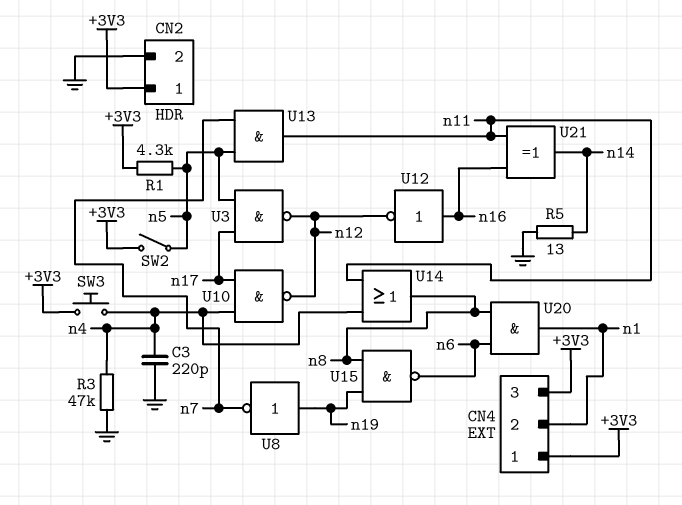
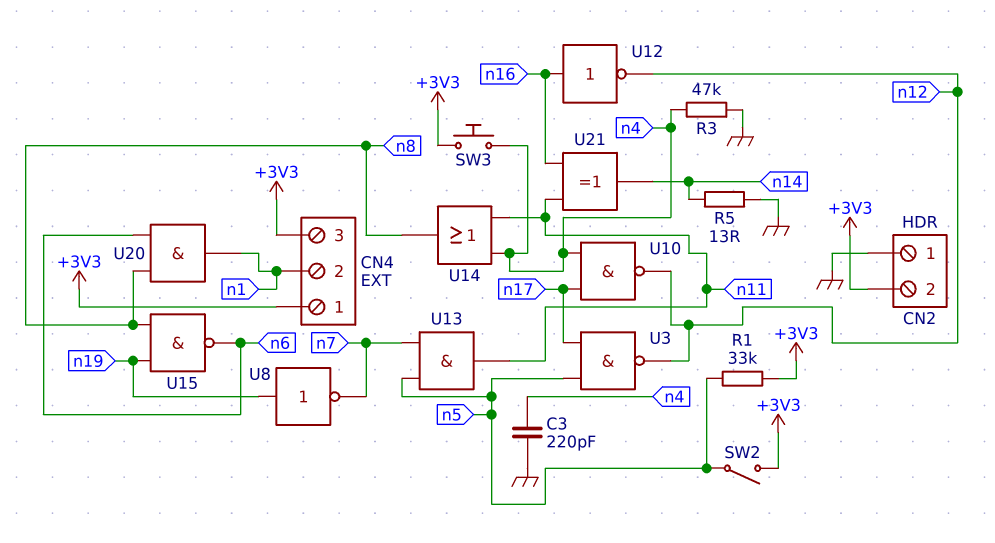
CN2 pin 1: +3V3 -> GND
CN2 pin 2: GND -> +3V3
R1: 4.3k (+3V3, n5) -> 33k (+3V3, n5)

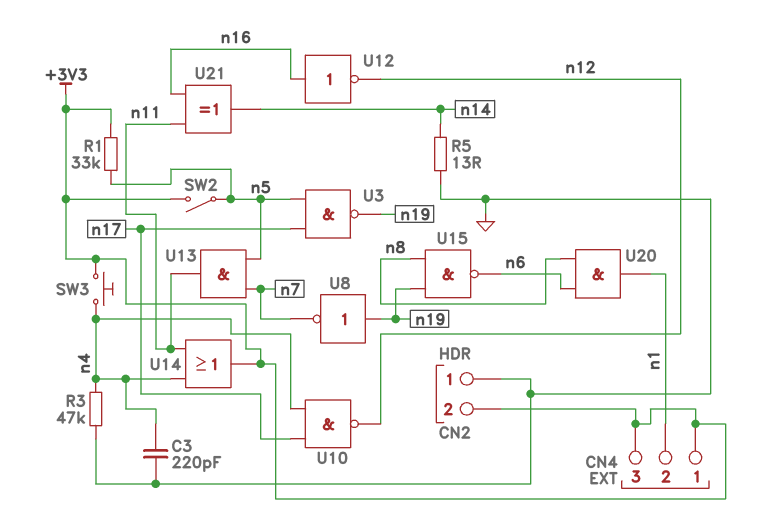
U3: NAND (in n5, in n17, out n12) -> NAND (in n5, in n17, out n19)
U14: OR (in n4, in n11, out n8) -> OR (in n4, in n11, out +3V3)

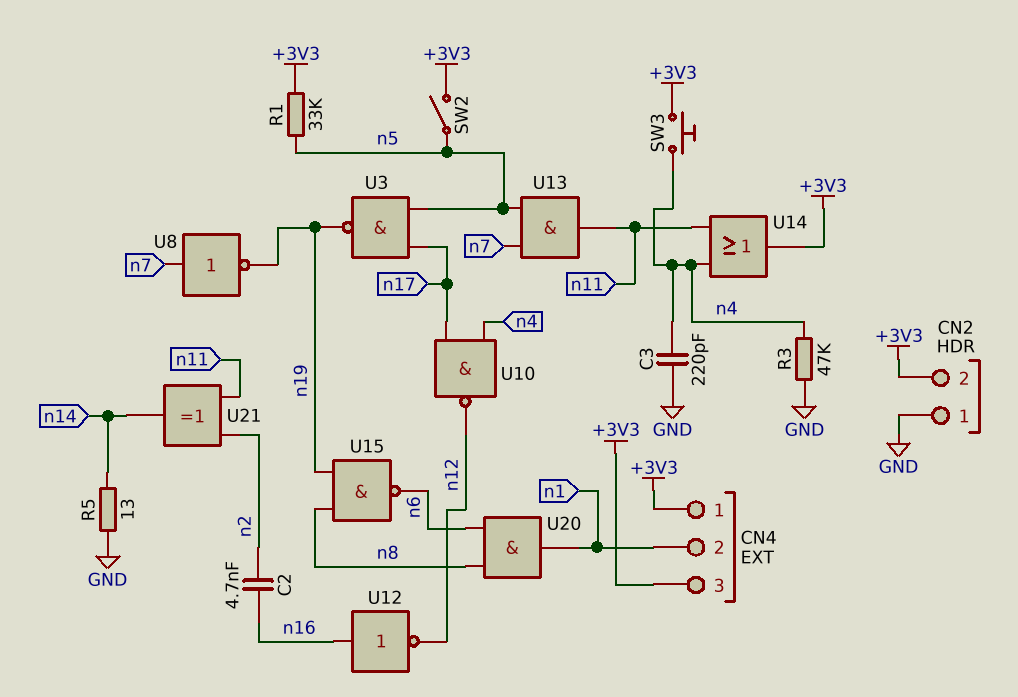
C2: none -> 4.7nF (n2, n16)
U8: NOT (in n19, out n7) -> NOT (in n7, out n19)
U21: XOR (in n11, in n16, out n14) -> XOR (in n2, in n11, out n14)

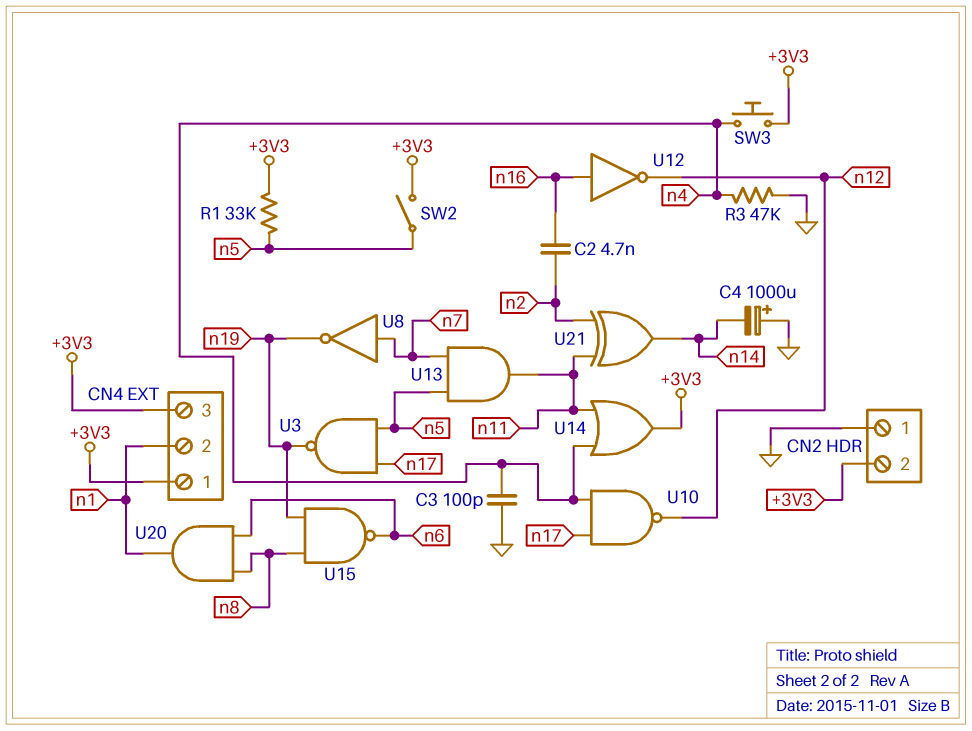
C3: 220pF (GND, n4) -> 100pF (GND, n4)
C4: none -> 1000uF (plus GND, minus n14)
R5: 13 (GND, n14) -> none

